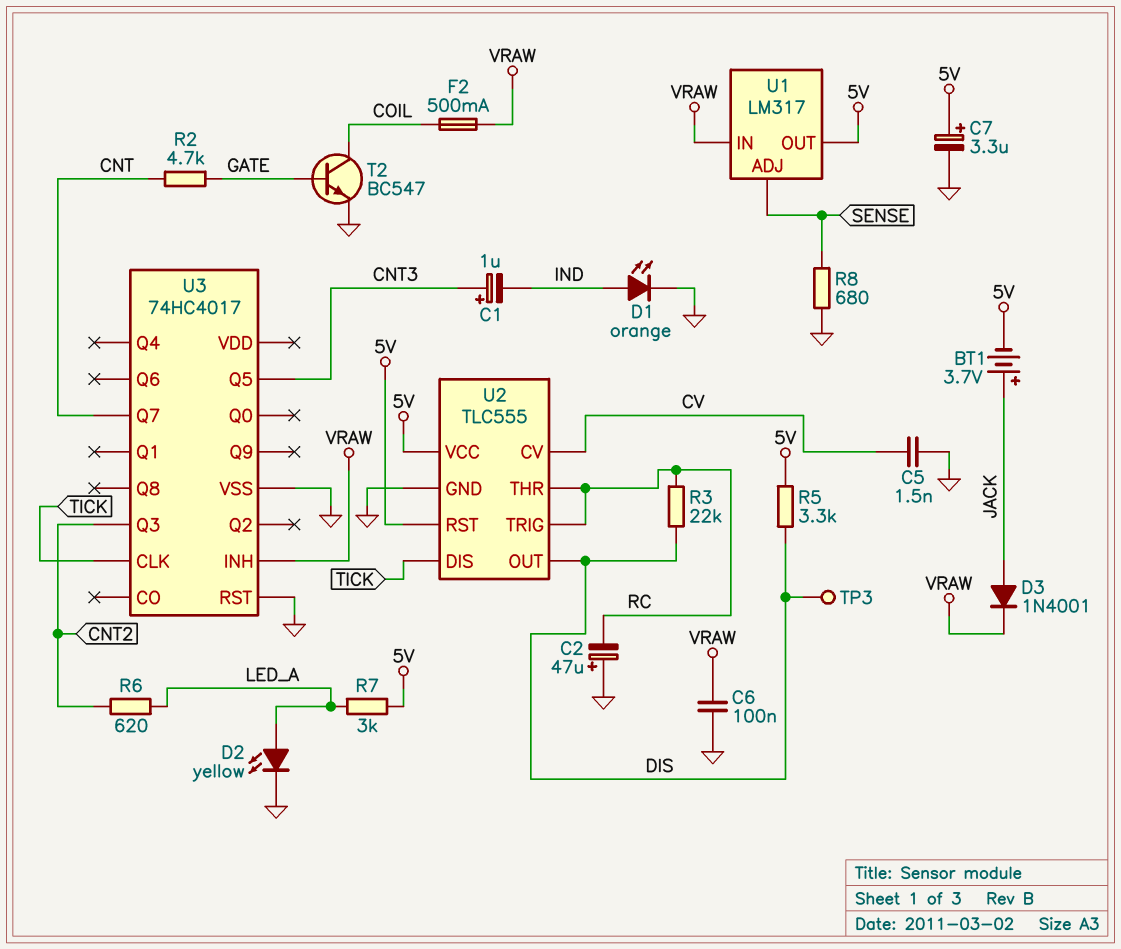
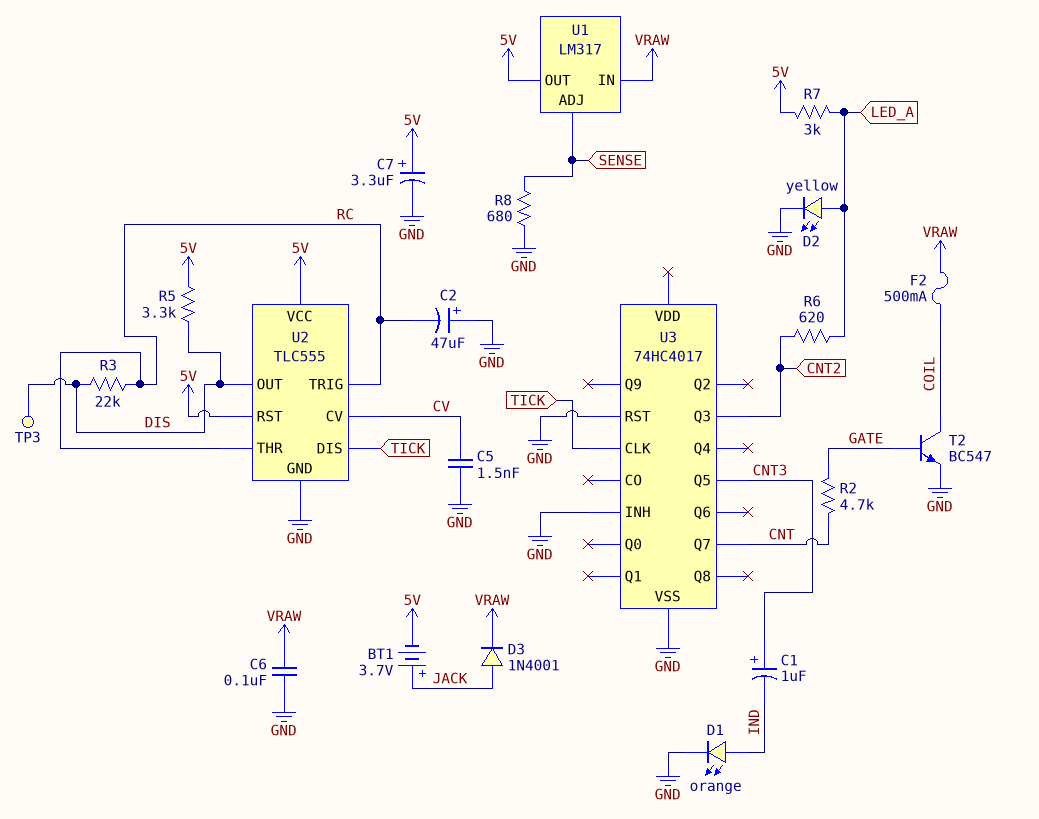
U3 pin INH: VRAW -> GND

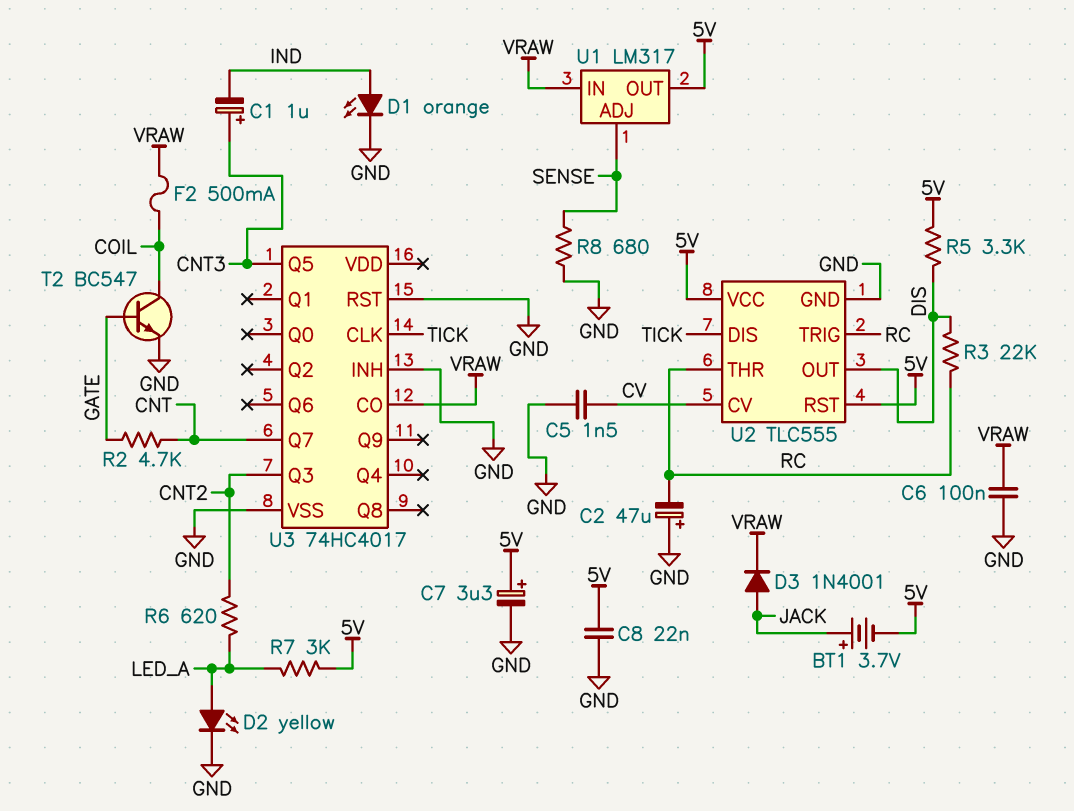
C8: none -> 22nF (5V, GND)
TP3: test point (DIS) -> none
U3 pin CO: none -> VRAW

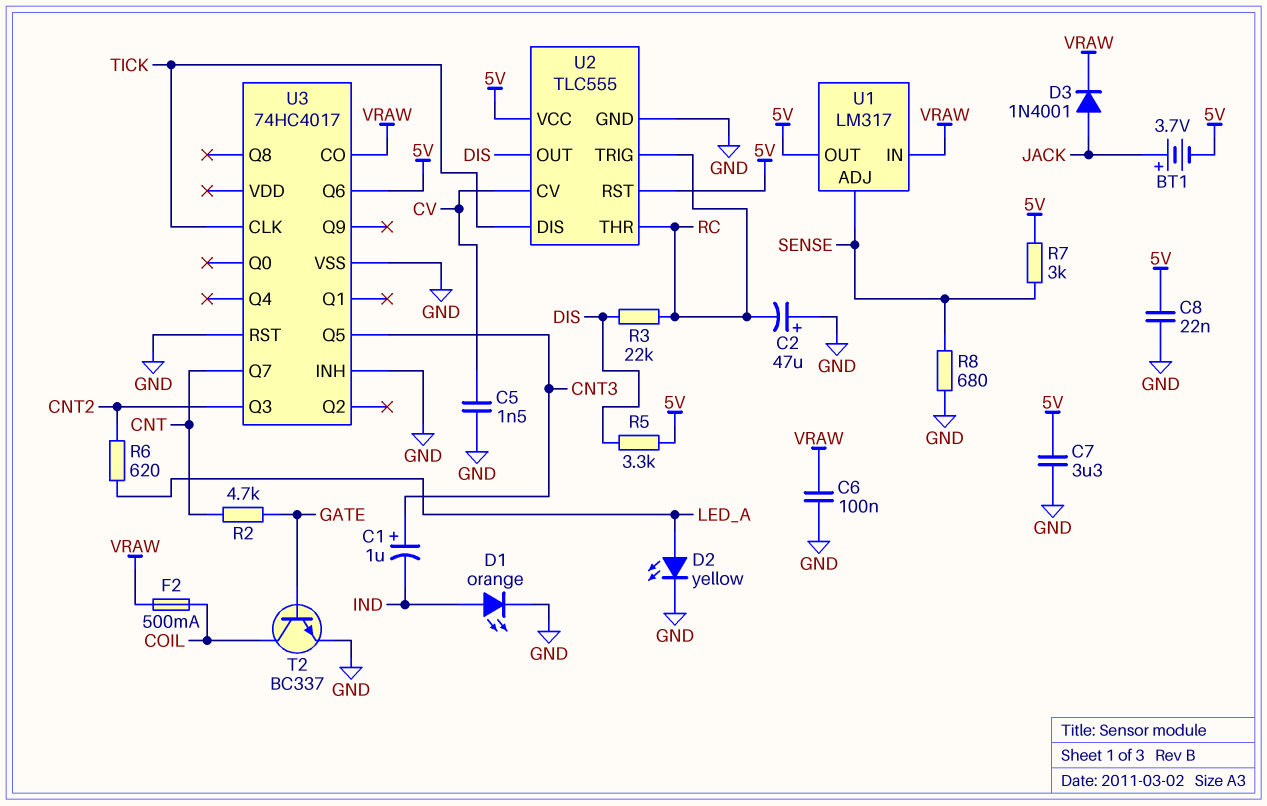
C7: 3.3uF (plus 5V, minus GND) -> 3.3uF (5V, GND)
R7: 3k (5V, LED_A) -> 3k (5V, SENSE)
T2: NPN BC547 (B GATE, C COIL, E GND) -> NPN BC337 (B GATE, C COIL, E GND)
U3 pin Q6: none -> 5V

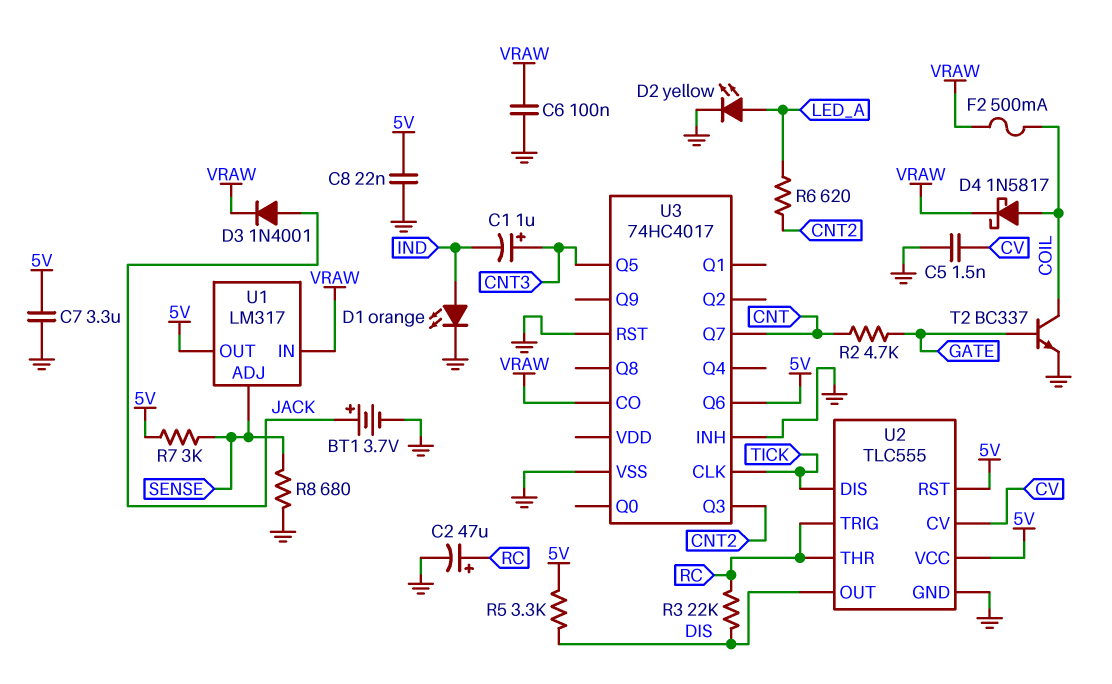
BT1: 3.7V (plus JACK, minus 5V) -> 3.7V (plus JACK, minus GND)
C2: 47uF (plus GND, minus RC) -> 47uF (plus RC, minus GND)
D4: none -> schottky 1N5817 (A COIL, K VRAW)

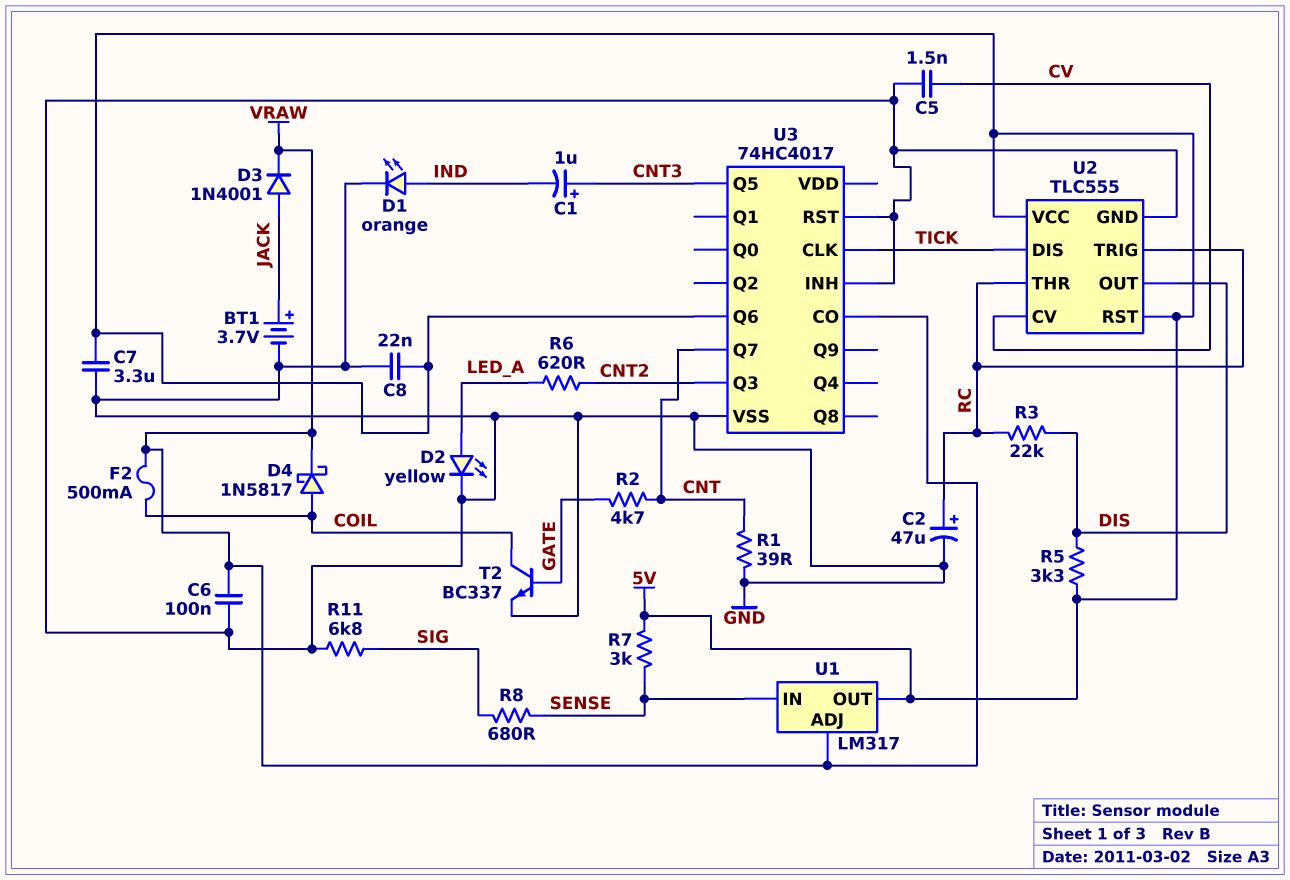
R1: none -> 39 (CNT, GND)
R8: 680 (GND, SENSE) -> 680 (SENSE, SIG)
R11: none -> 6.8k (GND, SIG)
U1 pin ADJ: SENSE -> VRAW
U1 pin IN: VRAW -> SENSE

